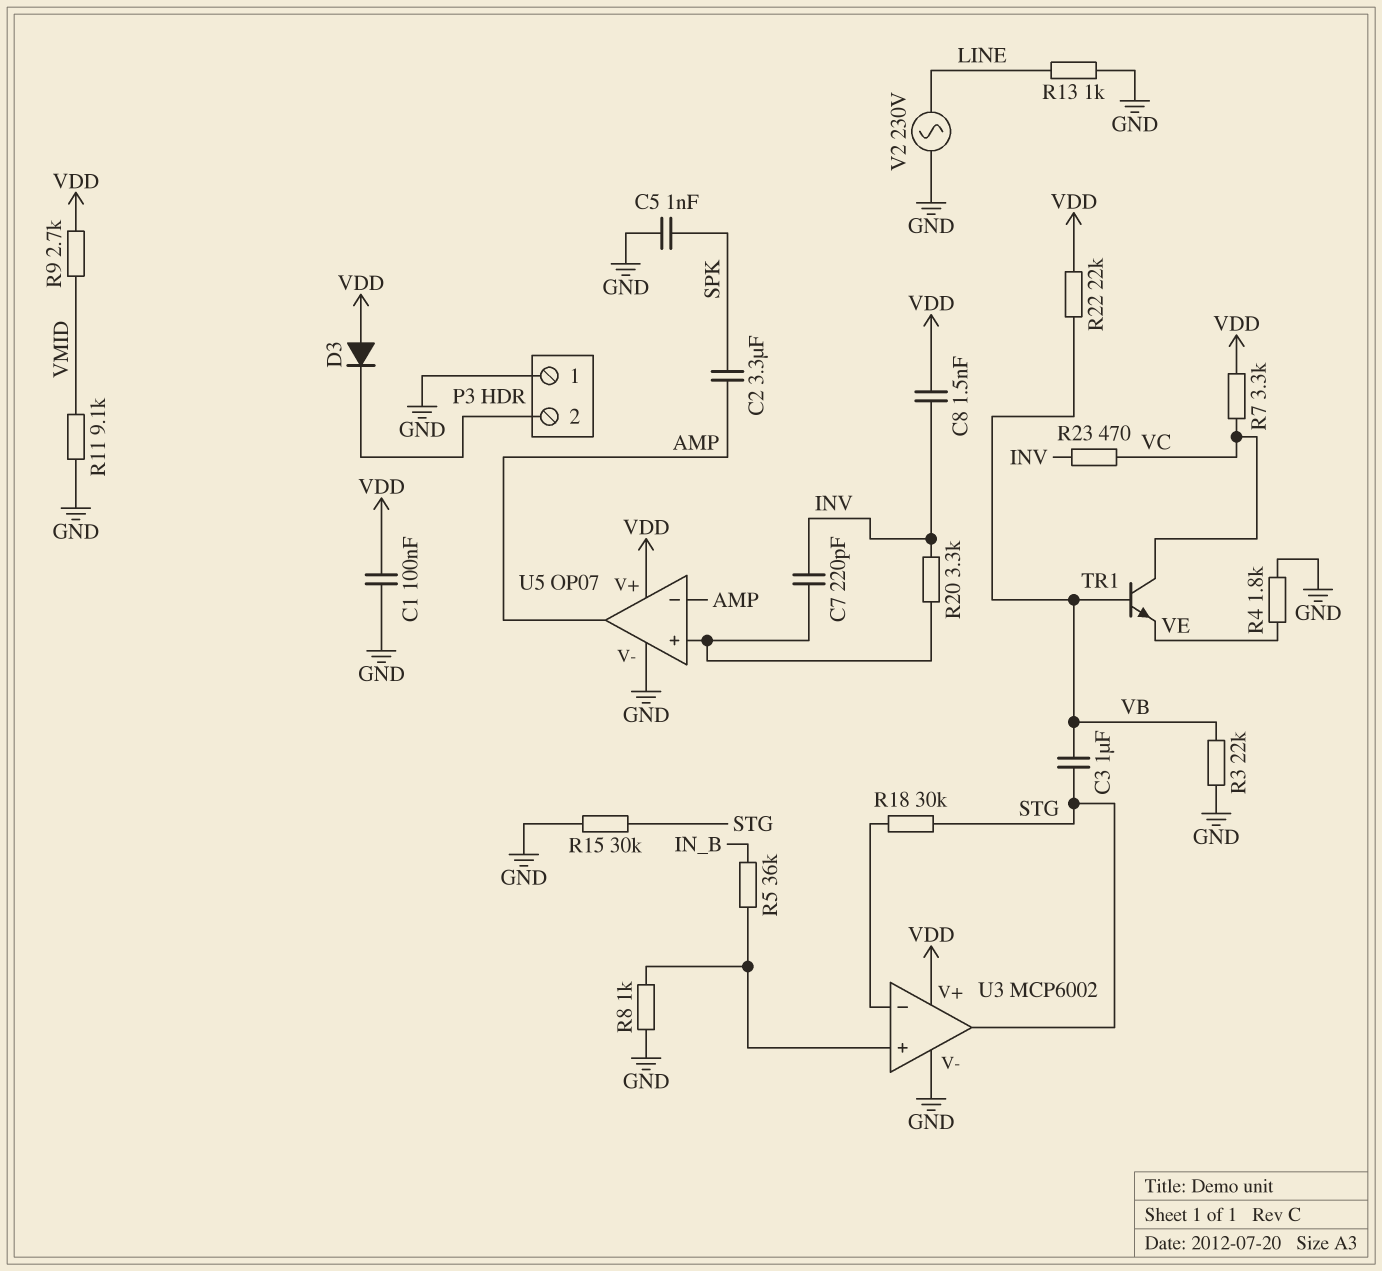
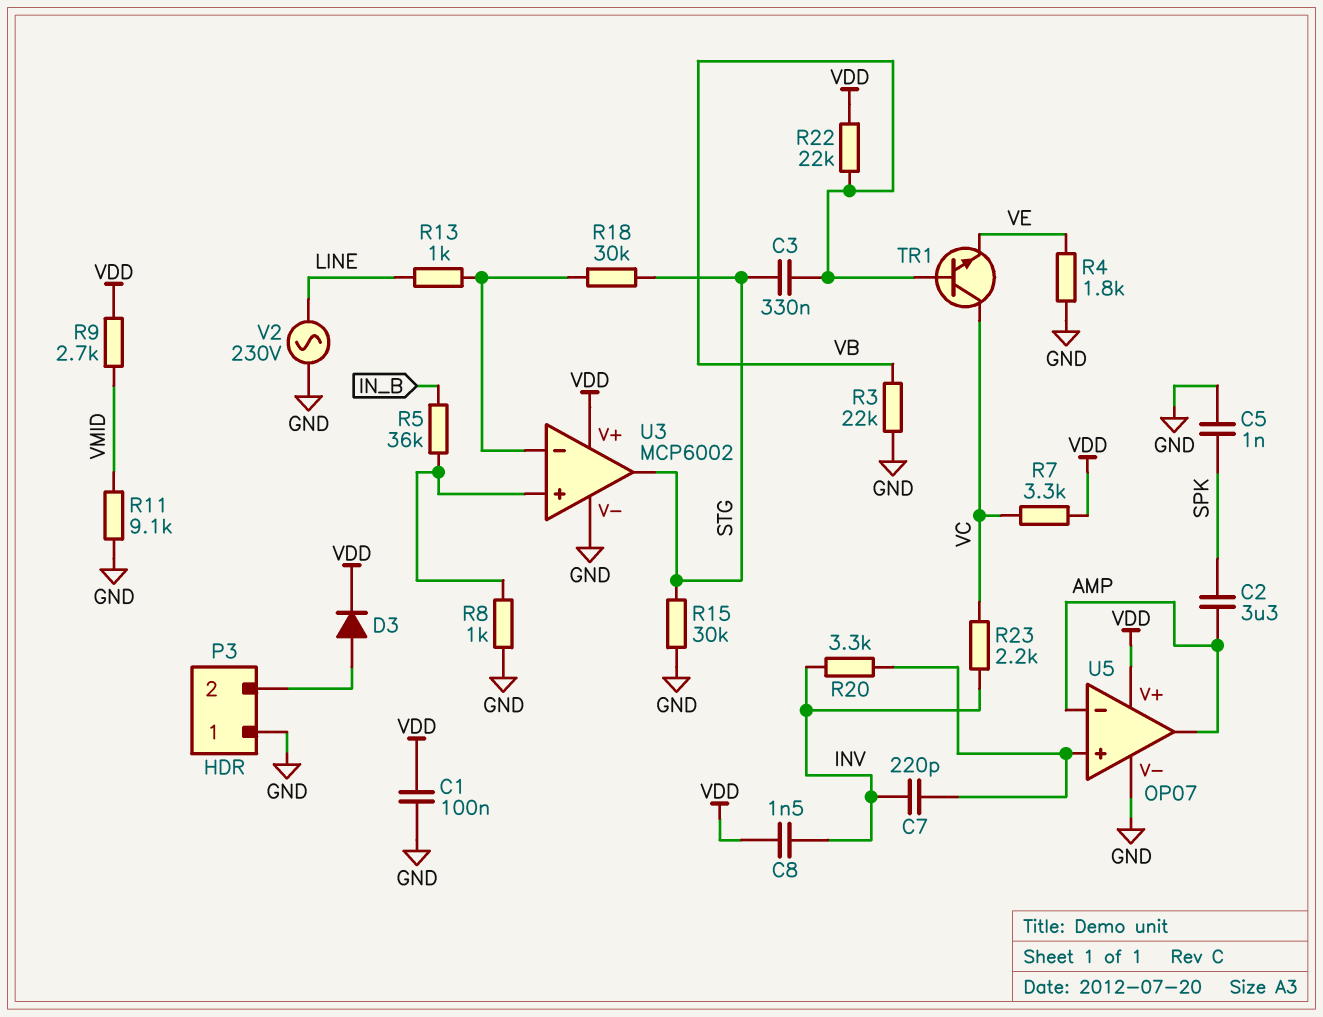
C3: 1uF (STG, VB) -> 330nF (STG, VB)
D3: diode (A VDD, K P3/2) -> diode (A P3/2, K VDD)
R13: 1k (GND, LINE) -> 1k (LINE, U3/in-)
R23: 470 (INV, VC) -> 2.2k (INV, VC)

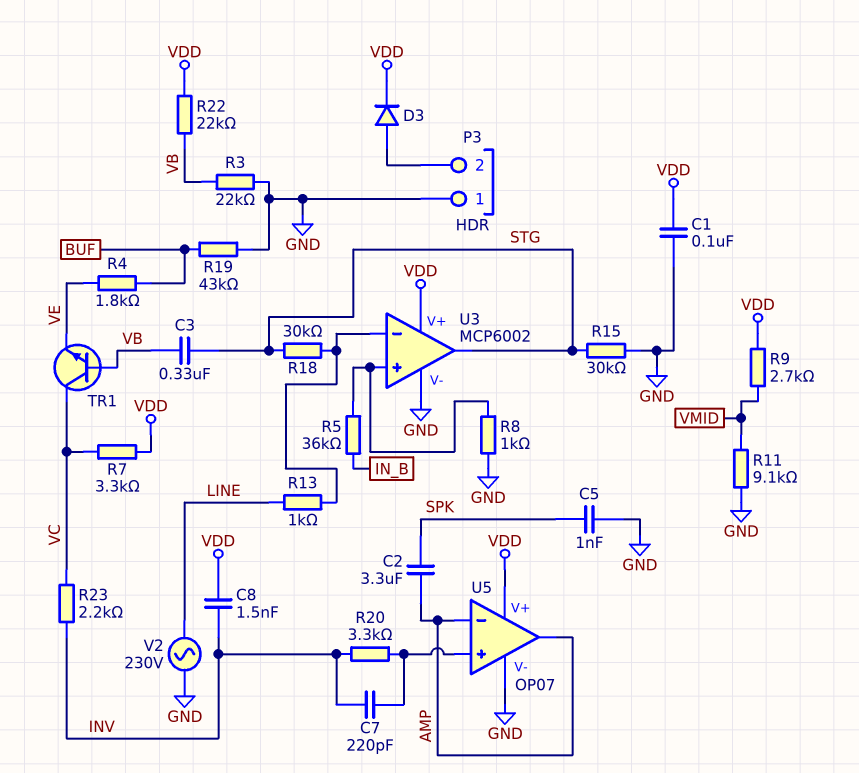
R4: 1.8k (GND, VE) -> 1.8k (BUF, VE)
R19: none -> 43k (BUF, GND)

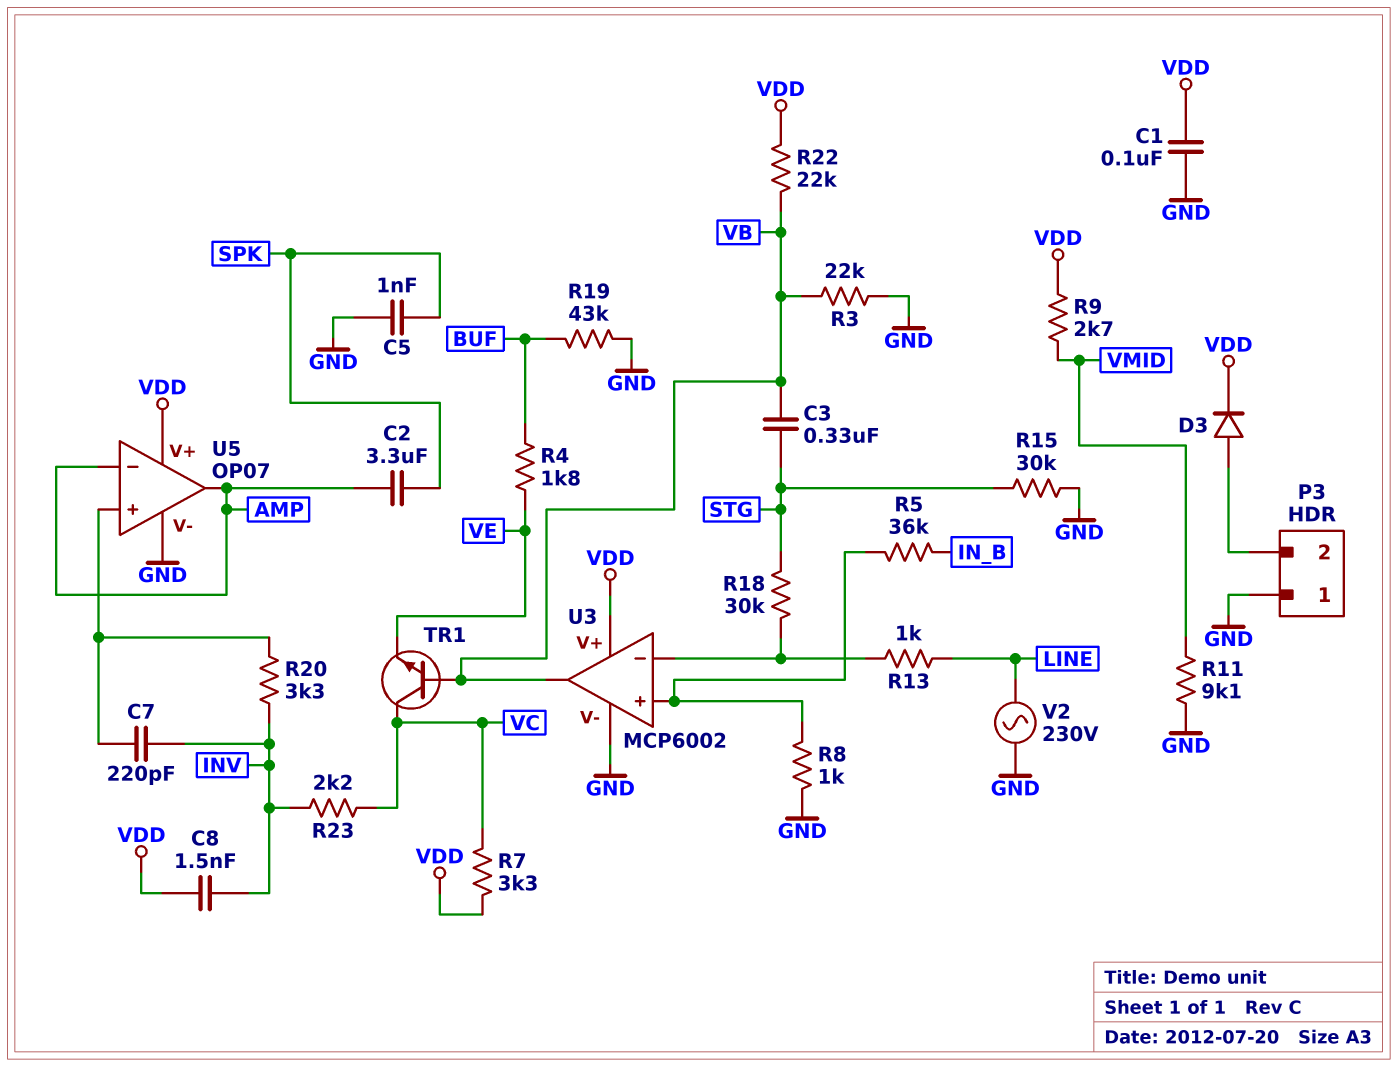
U3 pin out: STG -> VB

